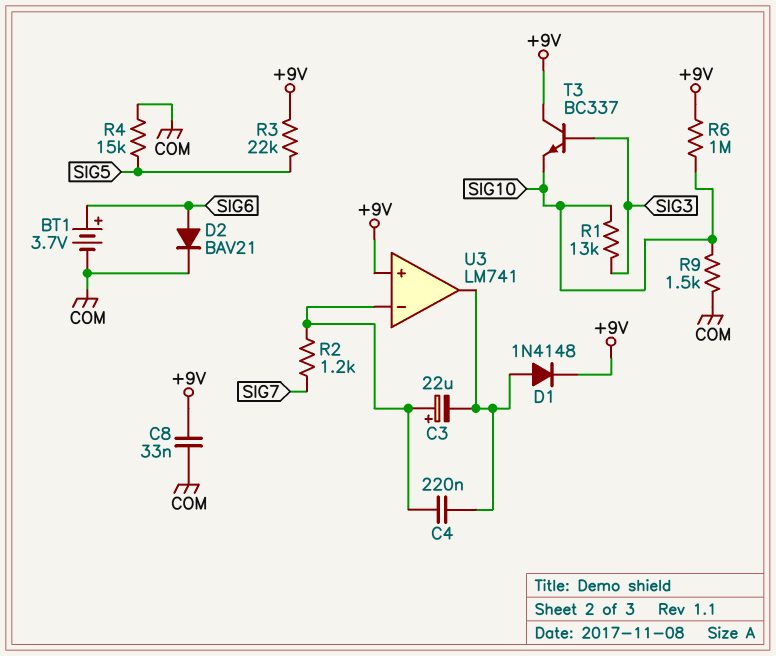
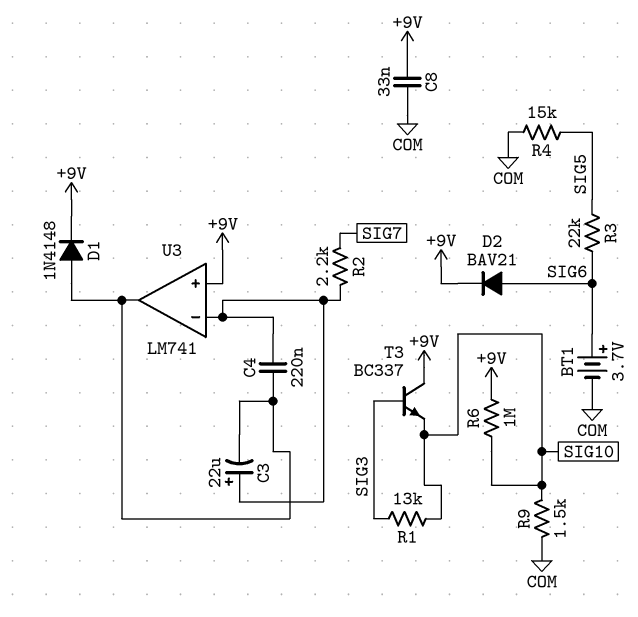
D2: diode BAV21 (A SIG6, K COM) -> diode BAV21 (A SIG6, K +9V)
R2: 1.2k (SIG7, U3/in-) -> 2.2k (SIG7, U3/in-)
R3: 22k (+9V, SIG5) -> 22k (SIG5, SIG6)

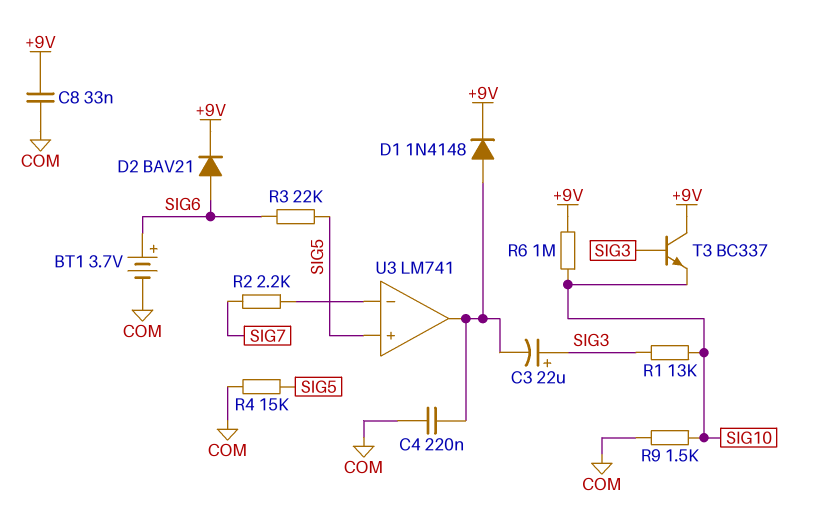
C3: 22uF (plus U3/in-, minus U3/out) -> 22uF (plus SIG3, minus U3/out)
C4: 220nF (U3/in-, U3/out) -> 220nF (COM, U3/out)
U3 pin in+: +9V -> SIG5

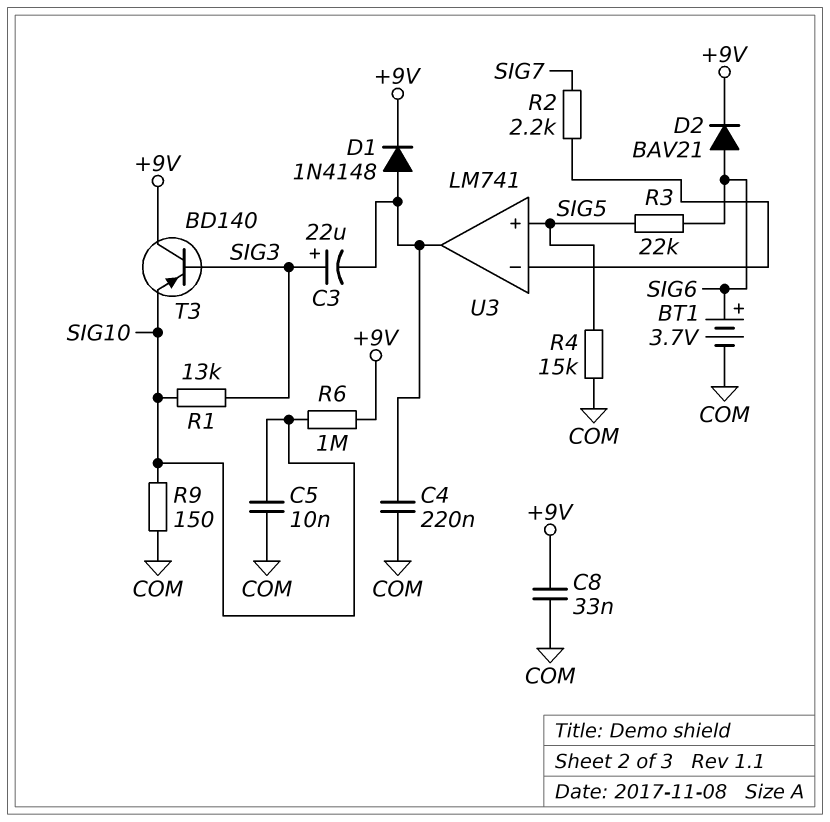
C5: none -> 10nF (COM, SIG10)
R9: 1.5k (COM, SIG10) -> 150 (COM, SIG10)
T3: NPN BC337 (B SIG3, C +9V, E SIG10) -> PNP BD140 (B SIG3, C +9V, E SIG10)

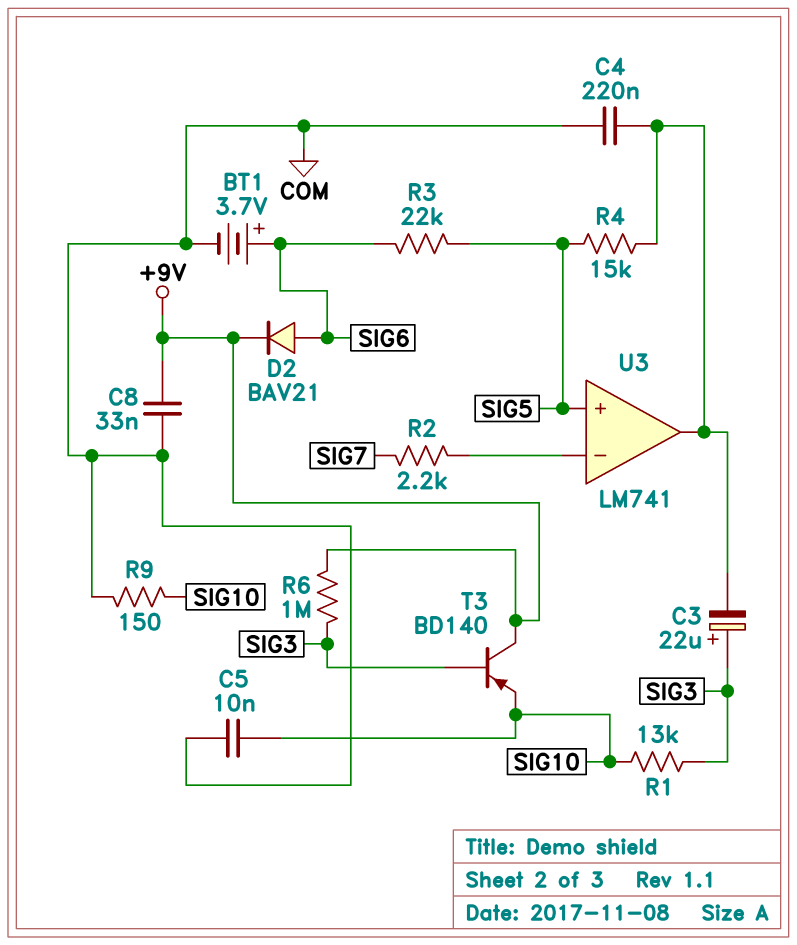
D1: diode 1N4148 (A U3/out, K +9V) -> none
R4: 15k (COM, SIG5) -> 15k (SIG5, U3/out)
R6: 1M (+9V, SIG10) -> 1M (+9V, SIG3)

